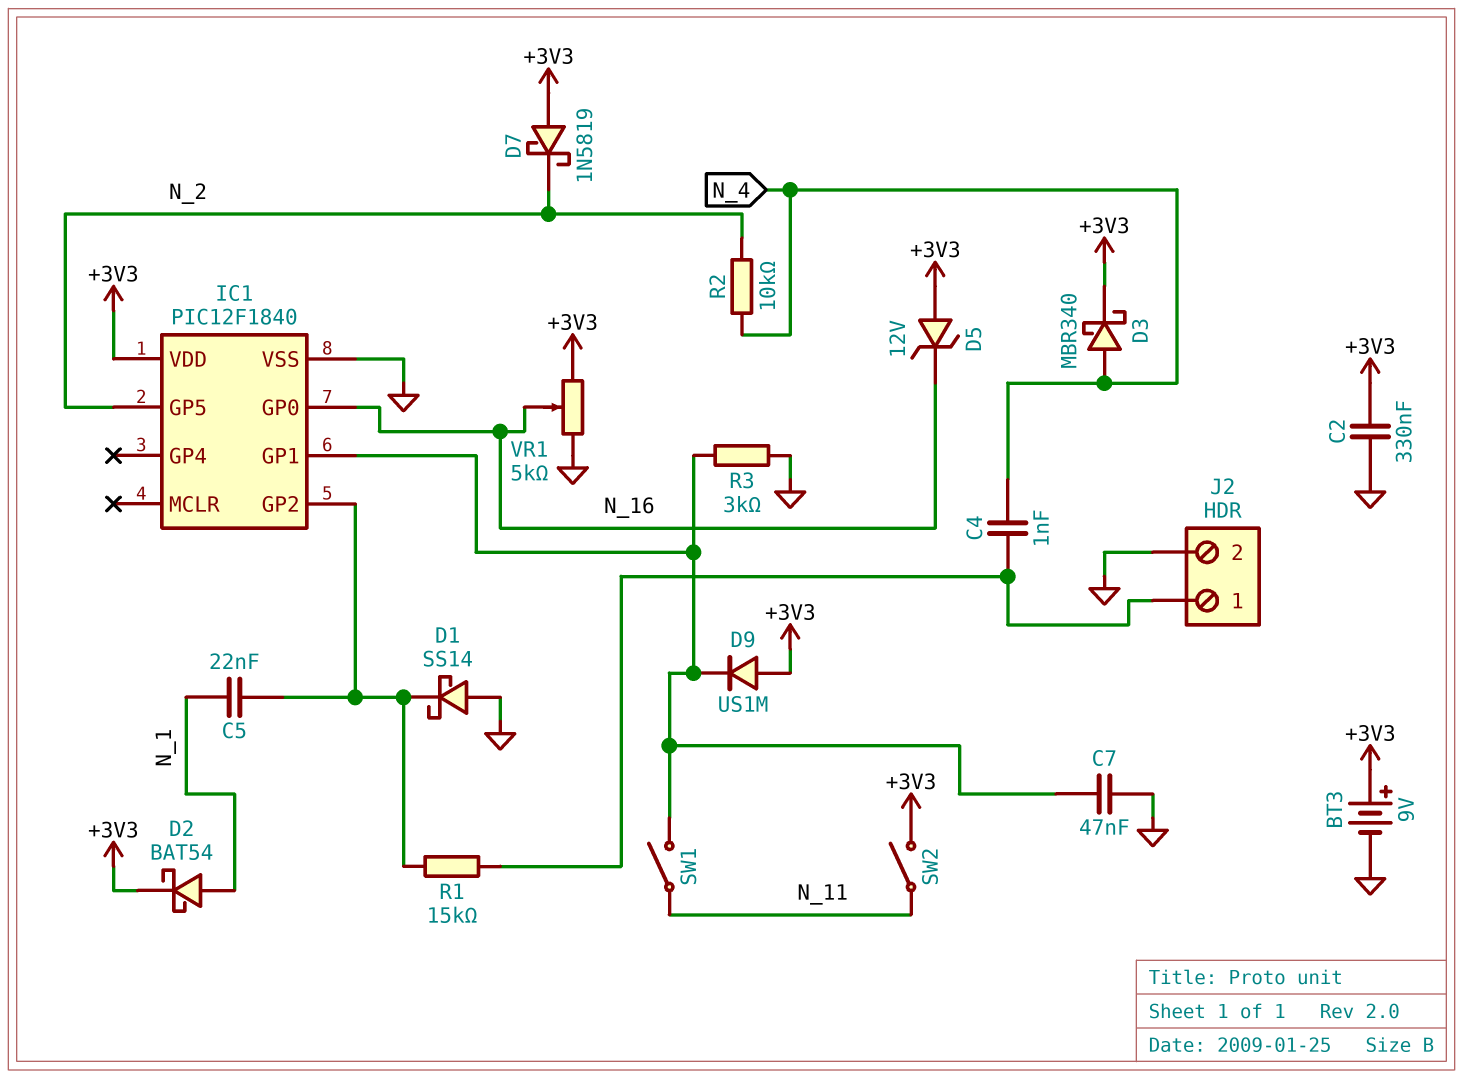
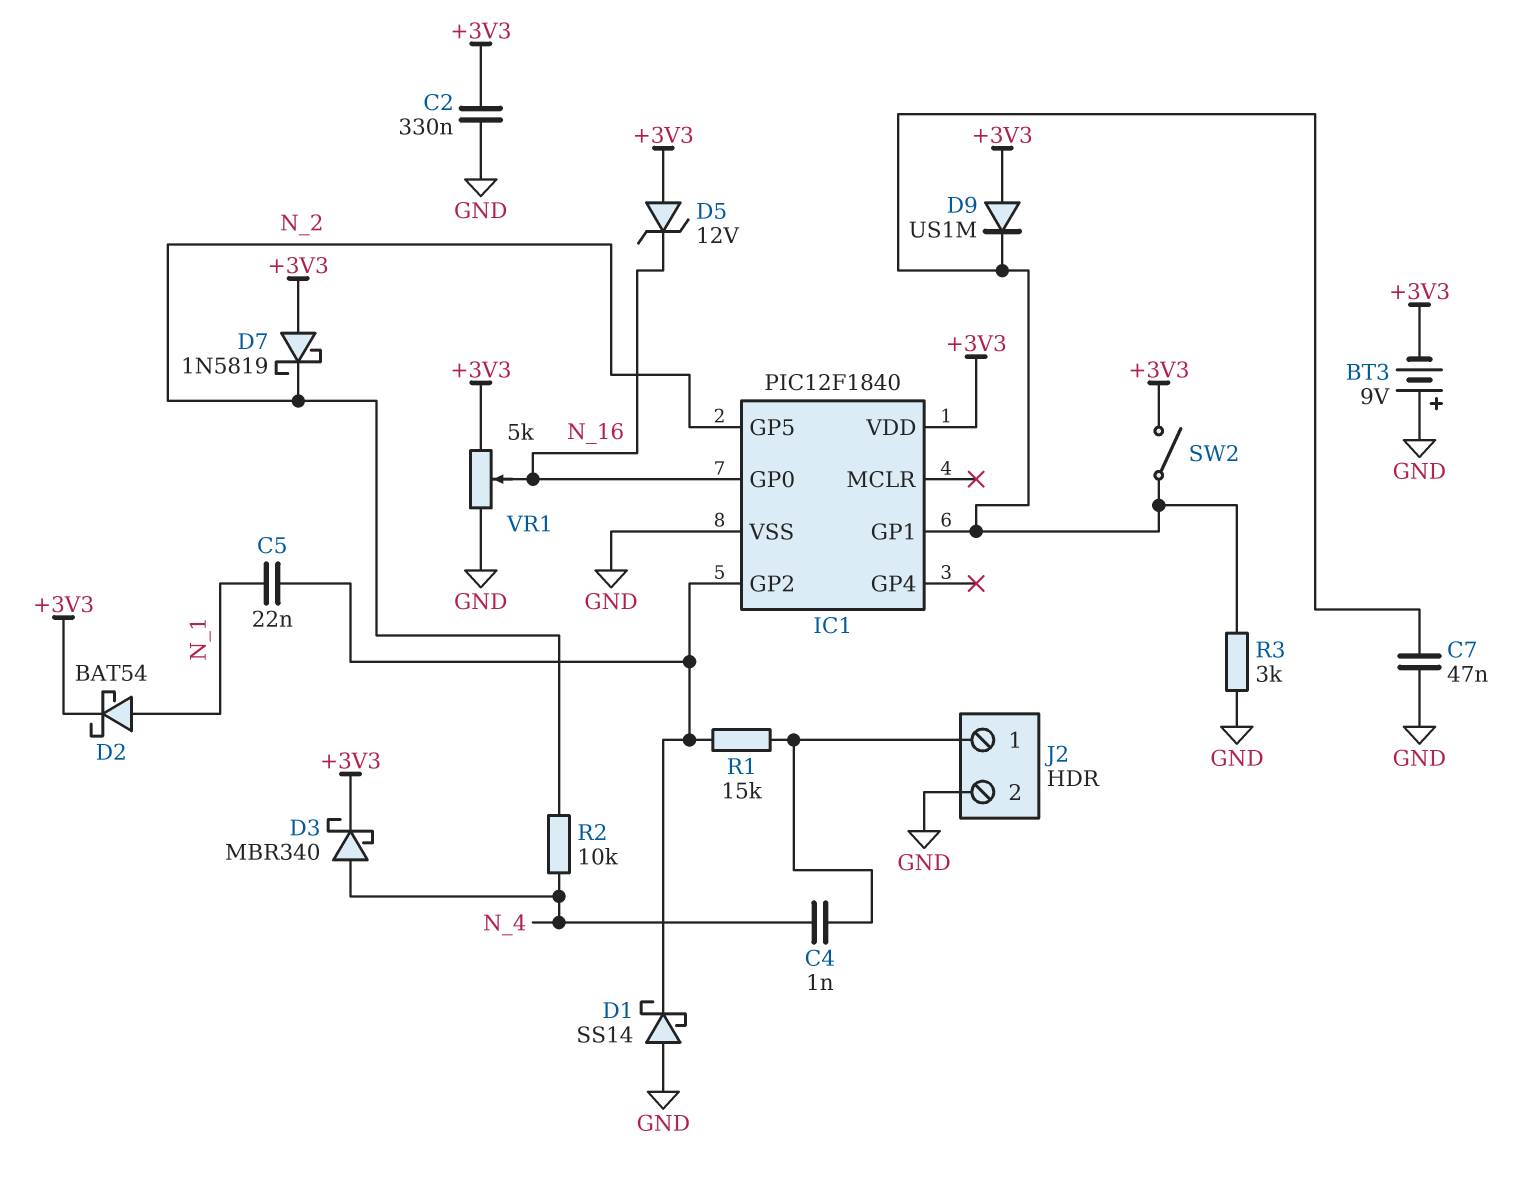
BT3: 9V (plus +3V3, minus GND) -> 9V (plus GND, minus +3V3)
SW1: switch (IC1/GP1, N_11) -> none
SW2: switch (+3V3, N_11) -> switch (+3V3, IC1/GP1)

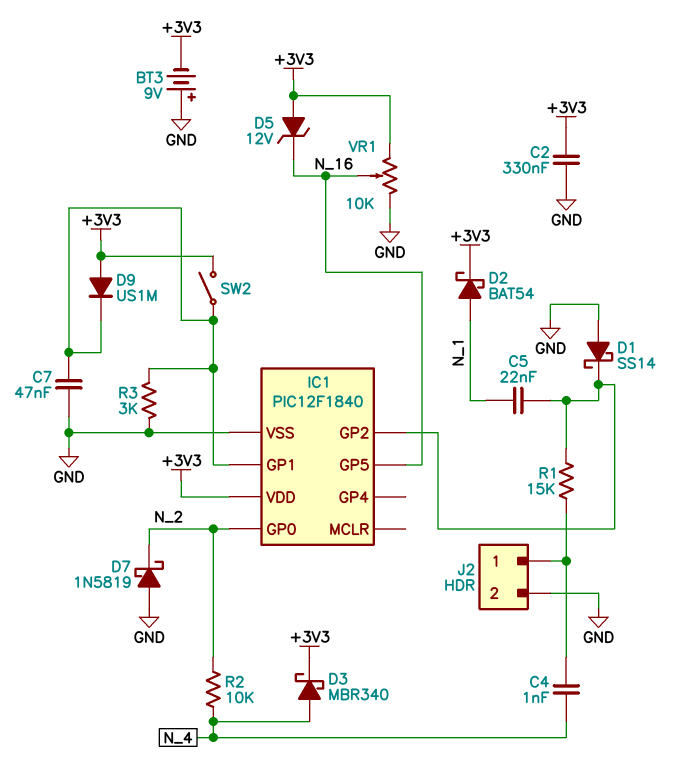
D7: schottky 1N5819 (A +3V3, K N_2) -> schottky 1N5819 (A GND, K N_2)
IC1 pin GP0: N_16 -> N_2
IC1 pin GP5: N_2 -> N_16
VR1: 5k (+3V3, GND, wiper N_16) -> 10k (+3V3, GND, wiper N_16)

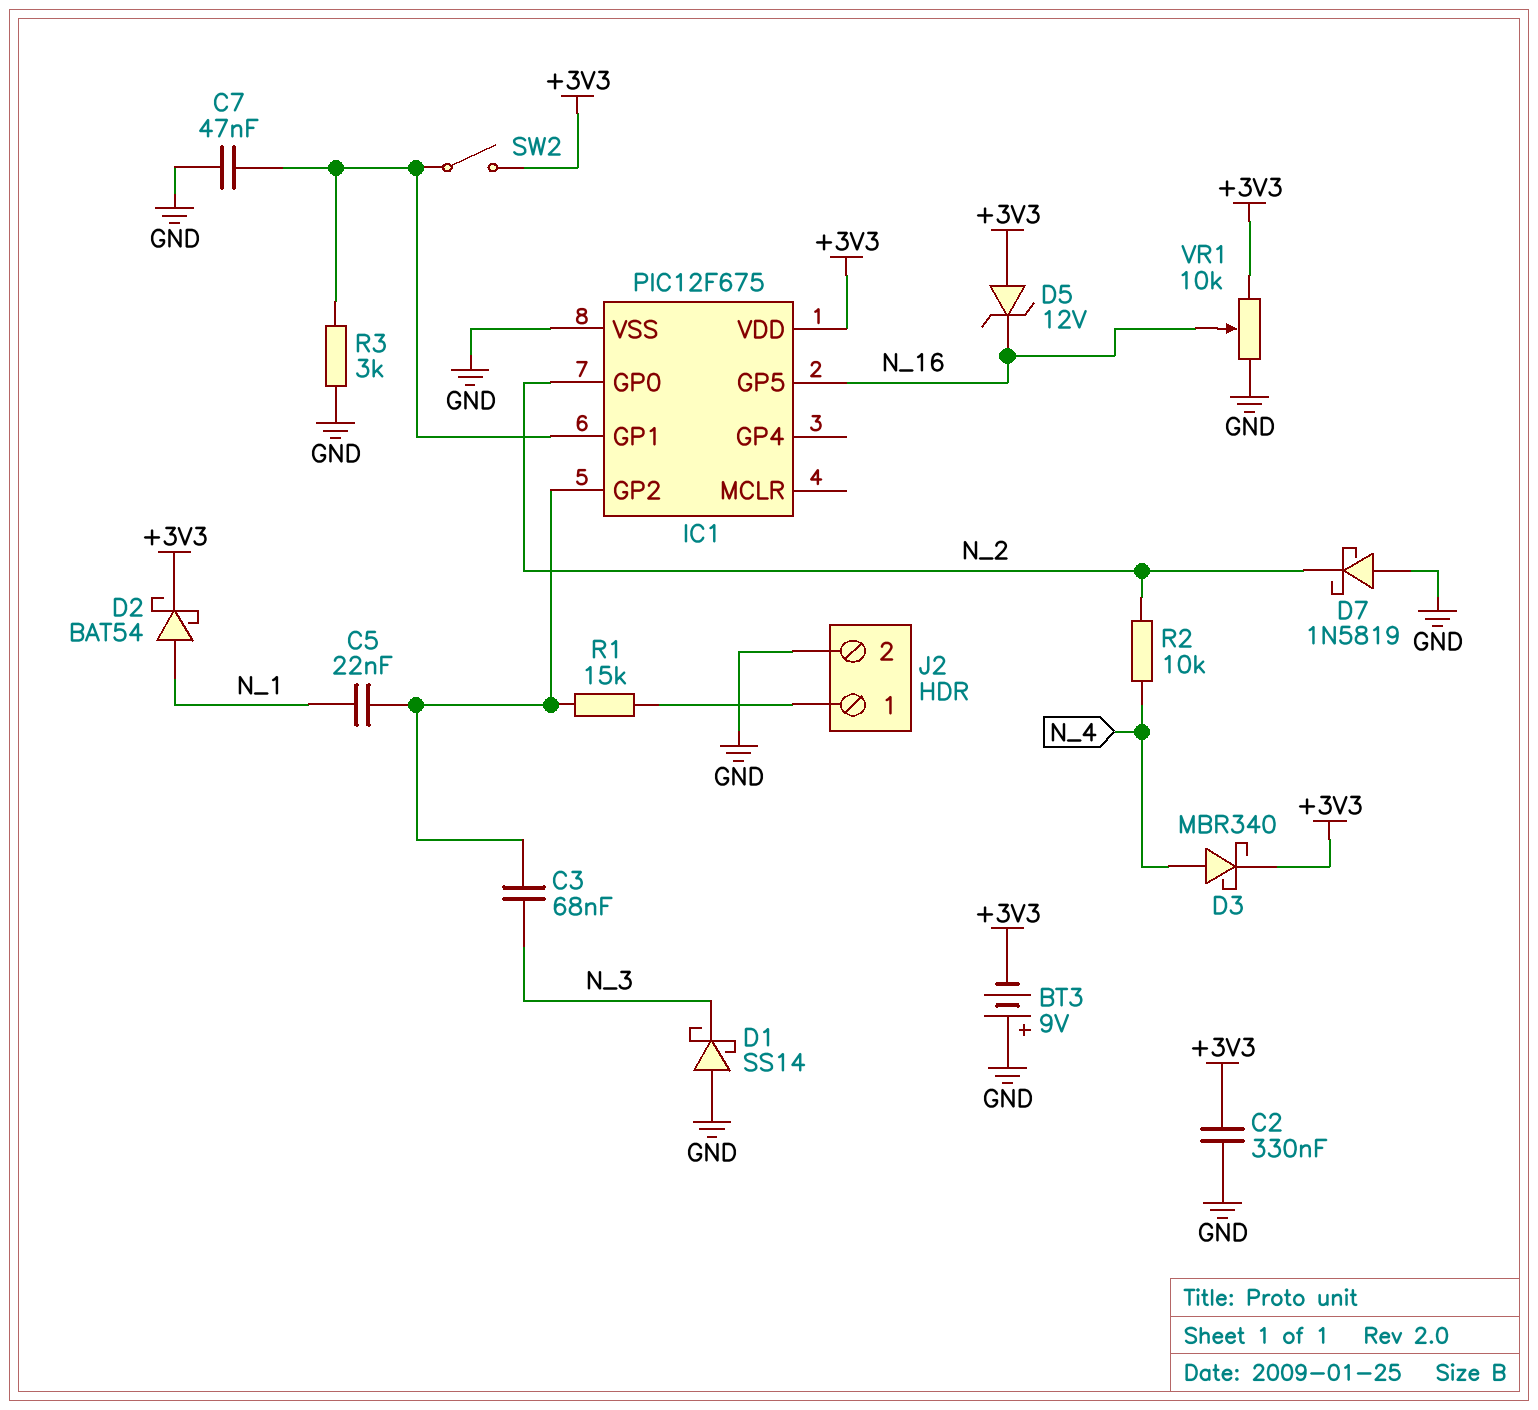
C3: none -> 68nF (IC1/GP2, N_3)
C4: 1nF (J2/1, N_4) -> none
D1: schottky SS14 (A GND, K IC1/GP2) -> schottky SS14 (A GND, K N_3)
D9: diode US1M (A +3V3, K IC1/GP1) -> none
IC1: PIC12F1840 -> PIC12F675

